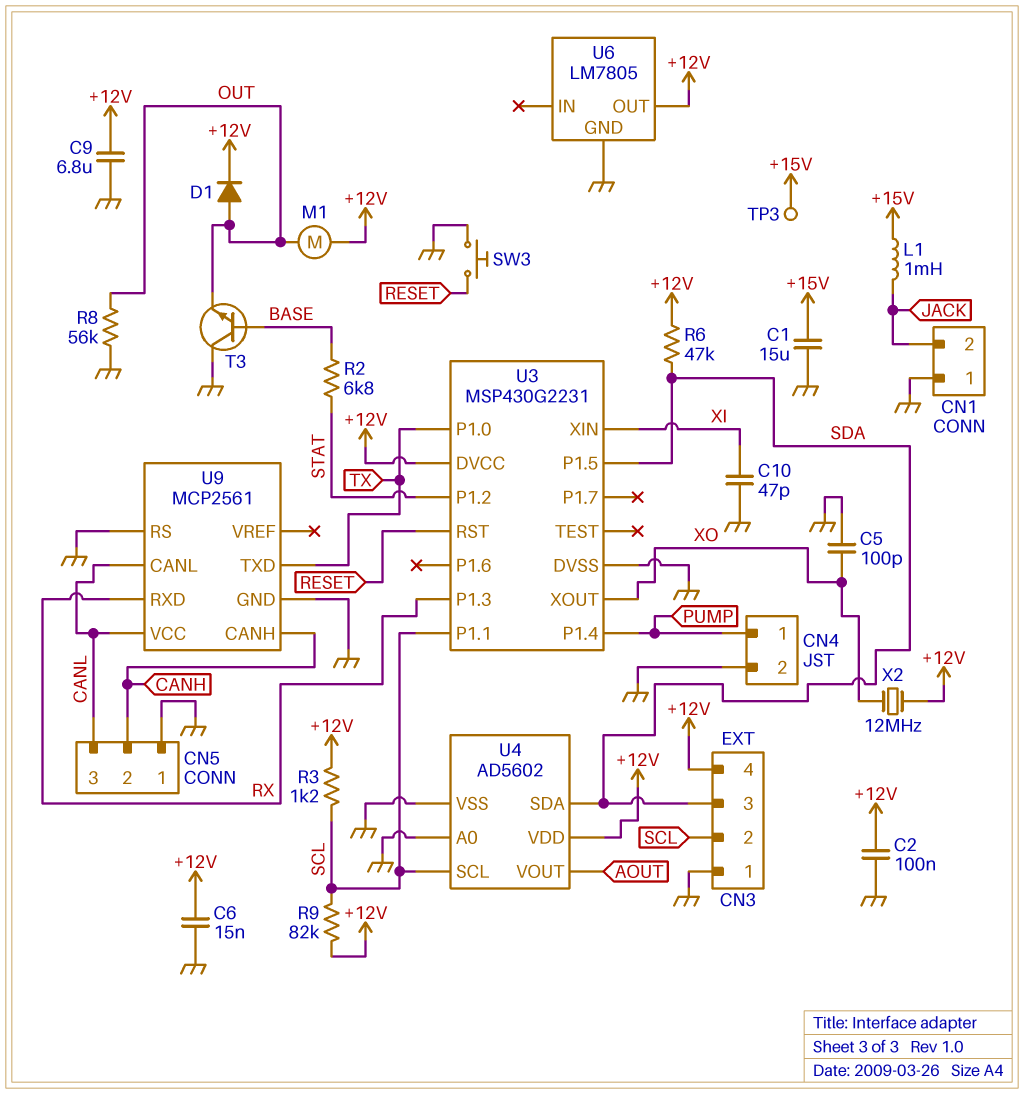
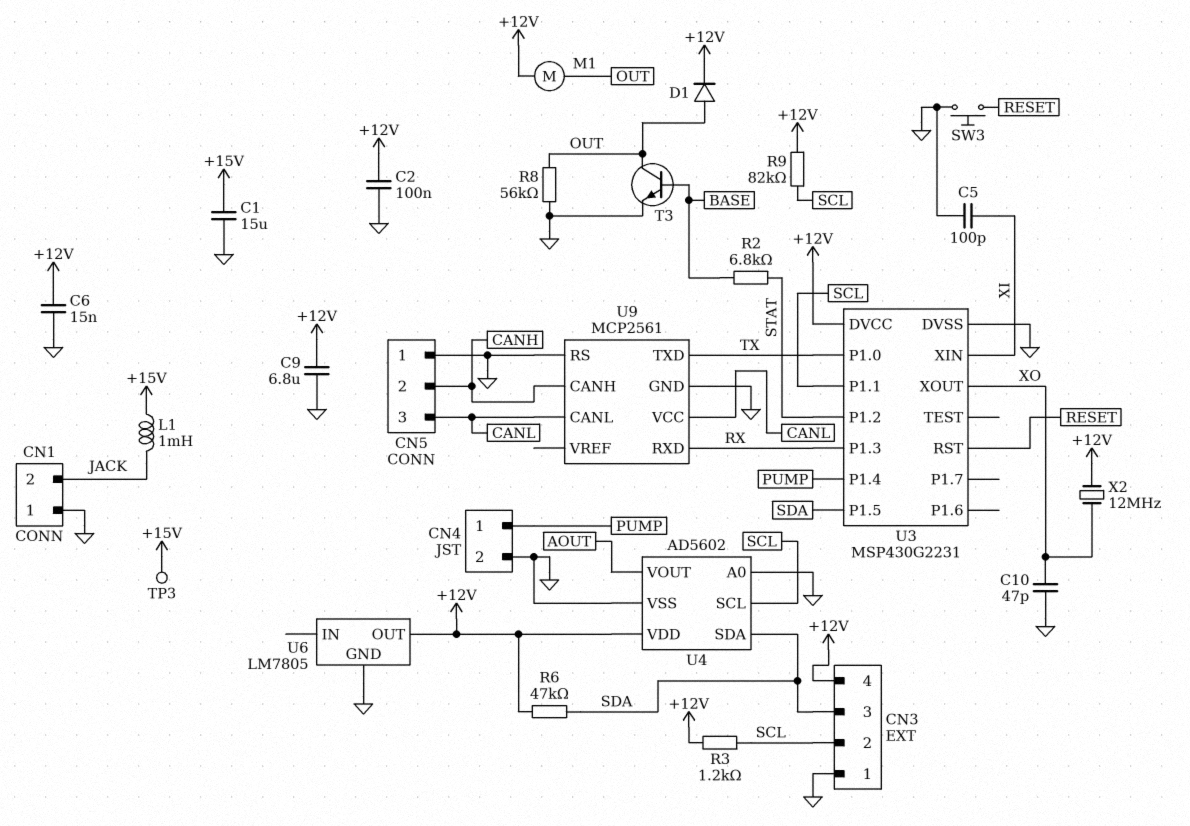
C5: 100pF (GND, XO) -> 100pF (GND, XI)
C10: 47pF (GND, XI) -> 47pF (GND, XO)
T3: NPN (B BASE, C GND, E OUT) -> NPN (B BASE, C OUT, E GND)

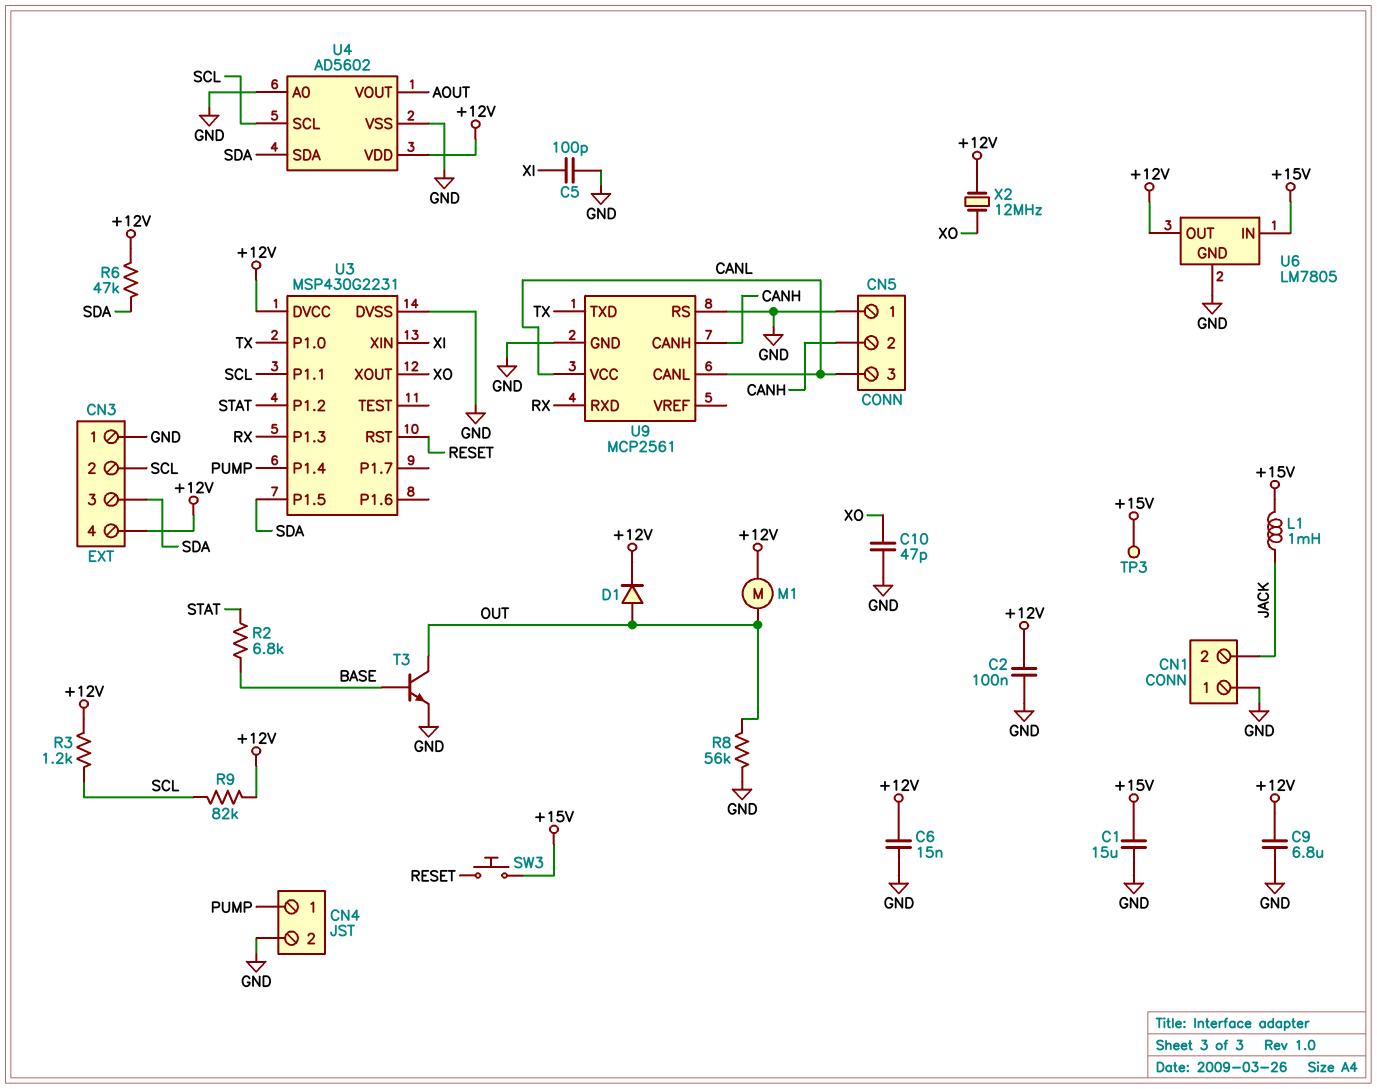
SW3: button (GND, RESET) -> button (+15V, RESET)
U6 pin IN: none -> +15V

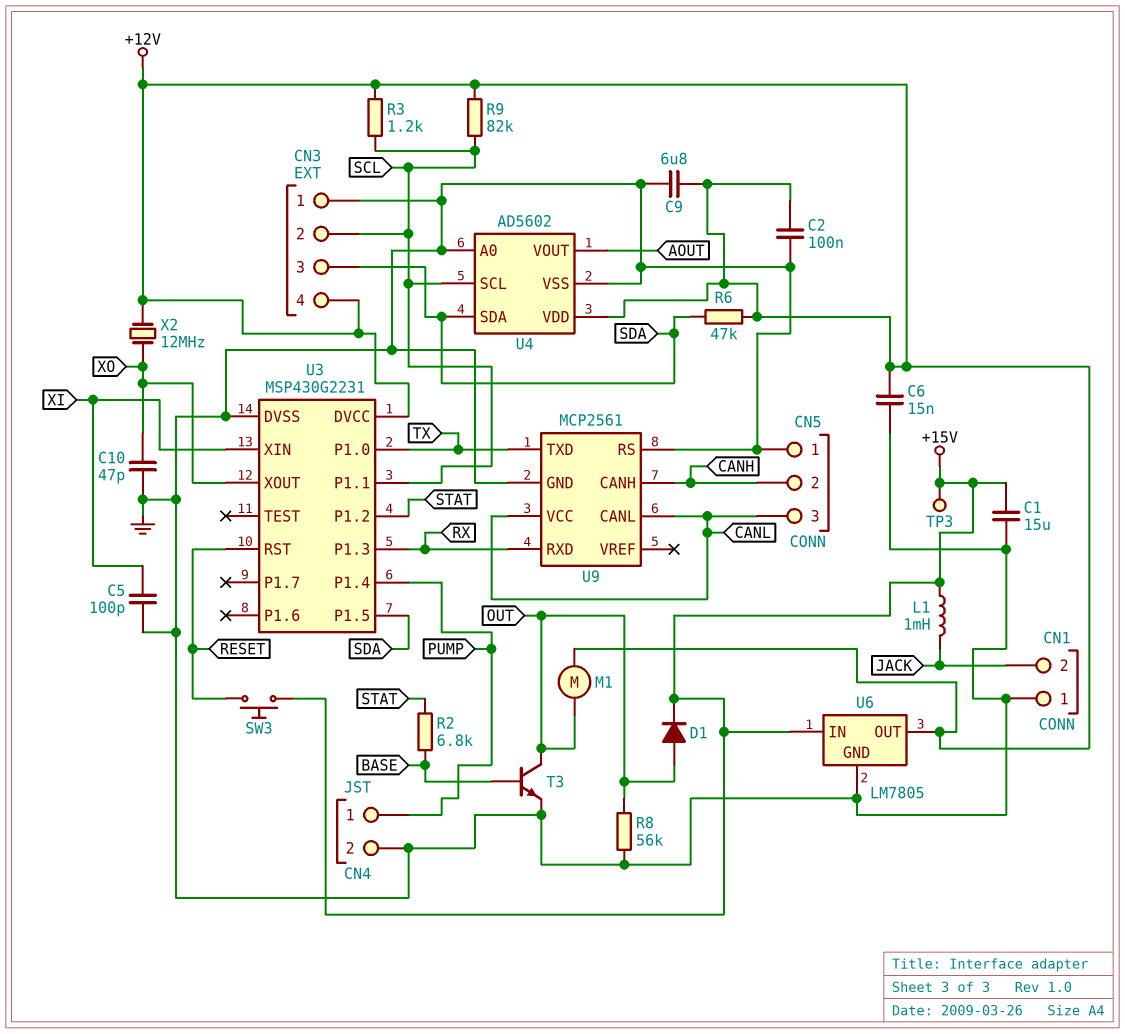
D1: diode (A OUT, K +12V) -> diode (A OUT, K +15V)

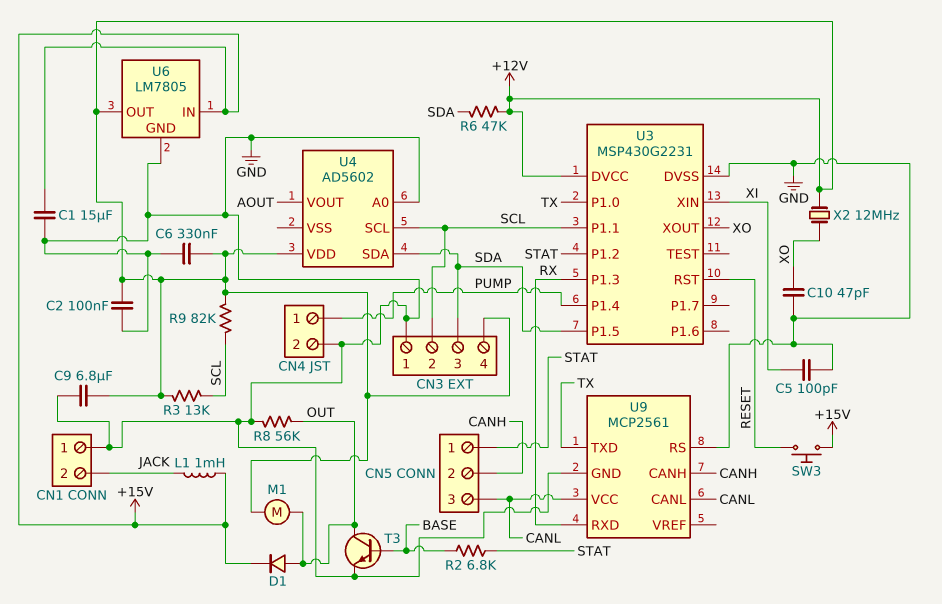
C6: 15nF (+12V, GND) -> 330nF (+12V, GND)
CN5 pin 1: GND -> STAT
R3: 1.2k (+12V, SCL) -> 13k (+12V, SCL)
TP3: test point (+15V) -> none
U4 pin VSS: GND -> none

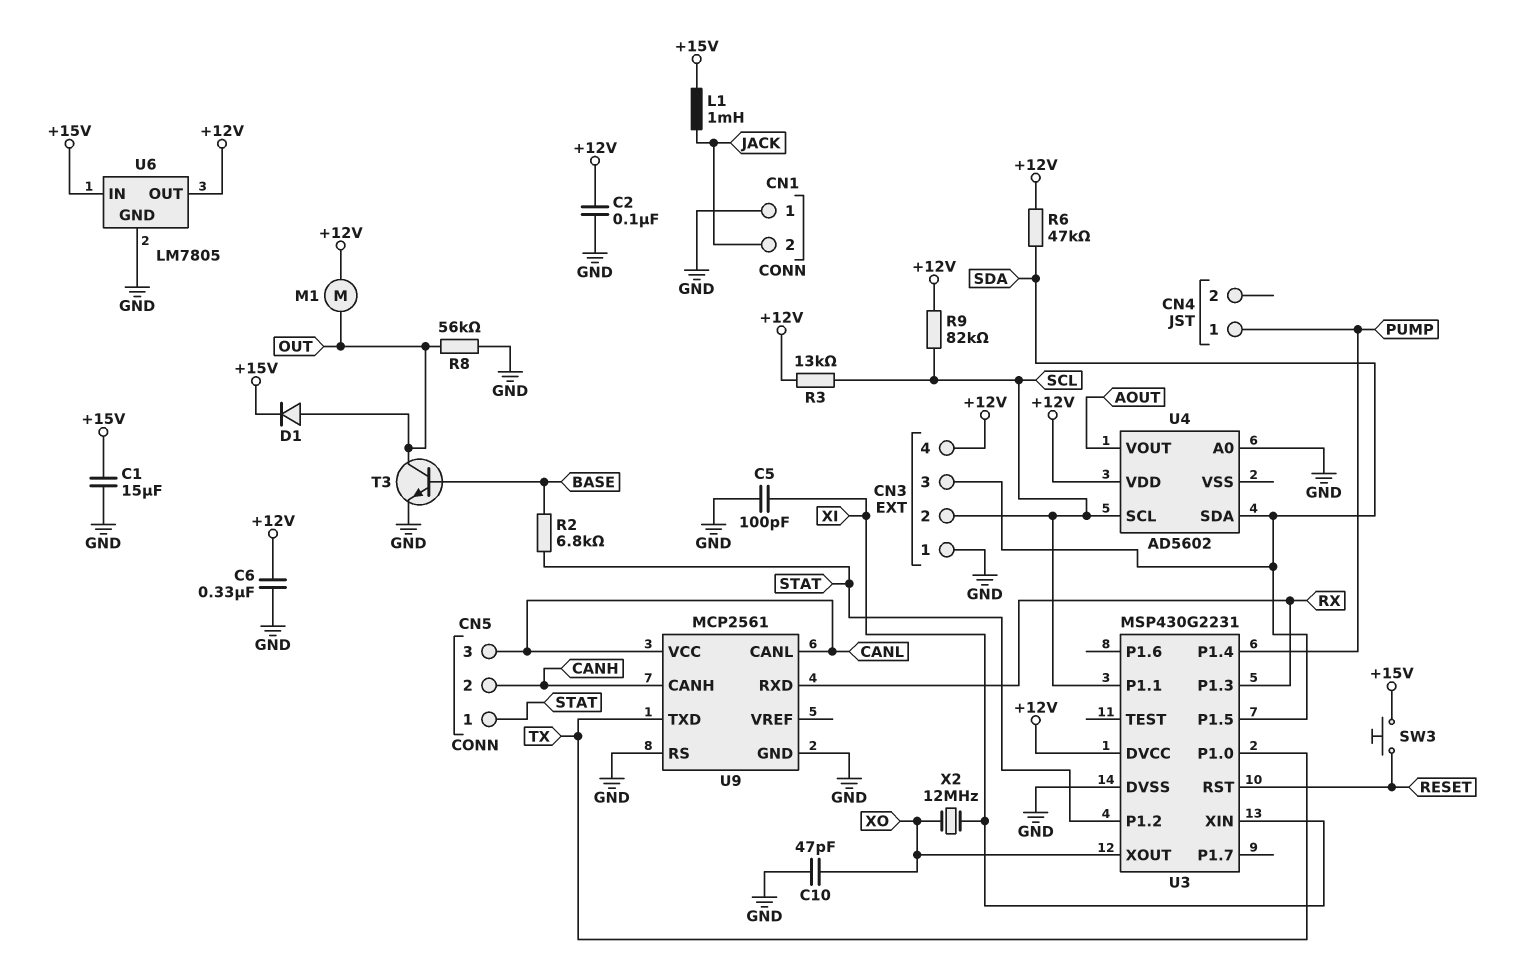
C9: 6.8uF (+12V, GND) -> none
CN4 pin 2: GND -> none
X2: 12MHz (+12V, XO) -> 12MHz (XI, XO)

